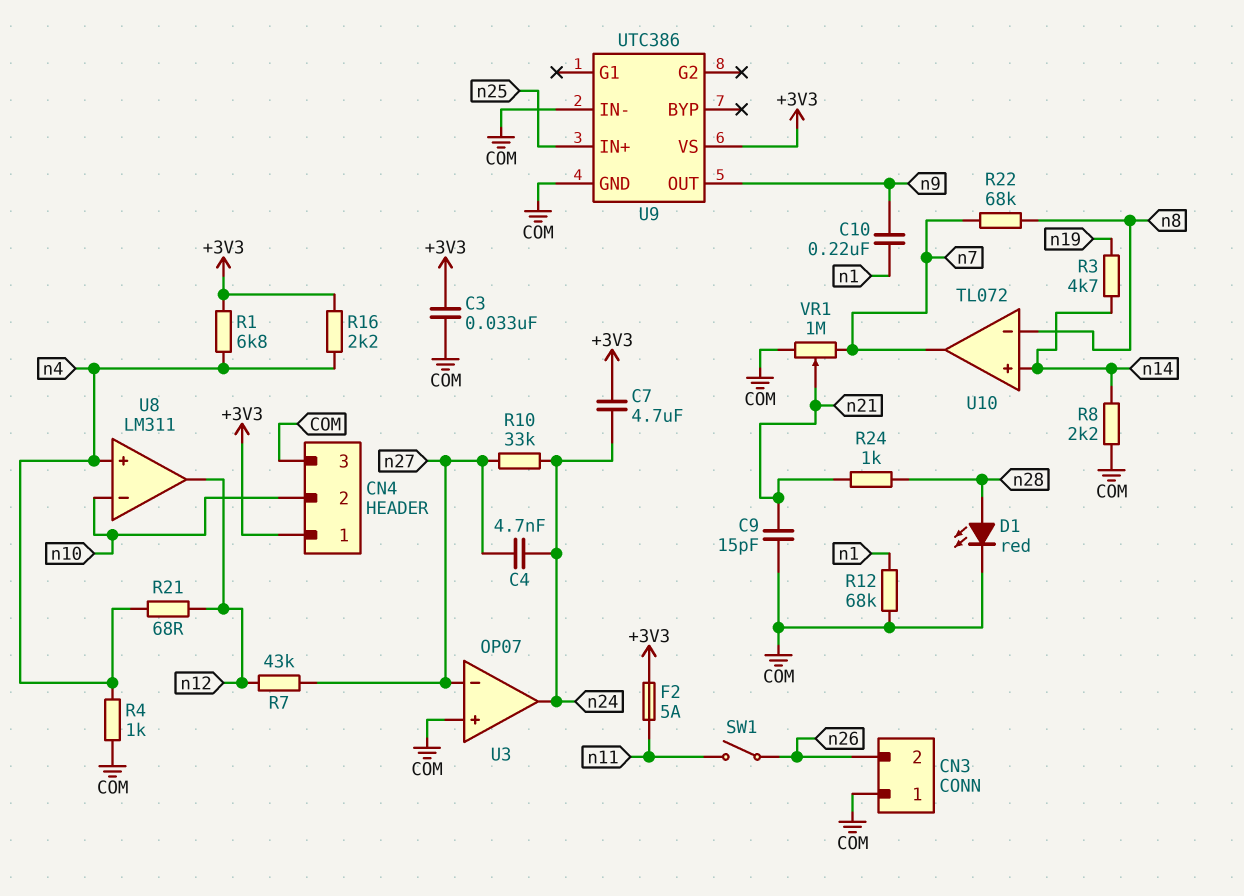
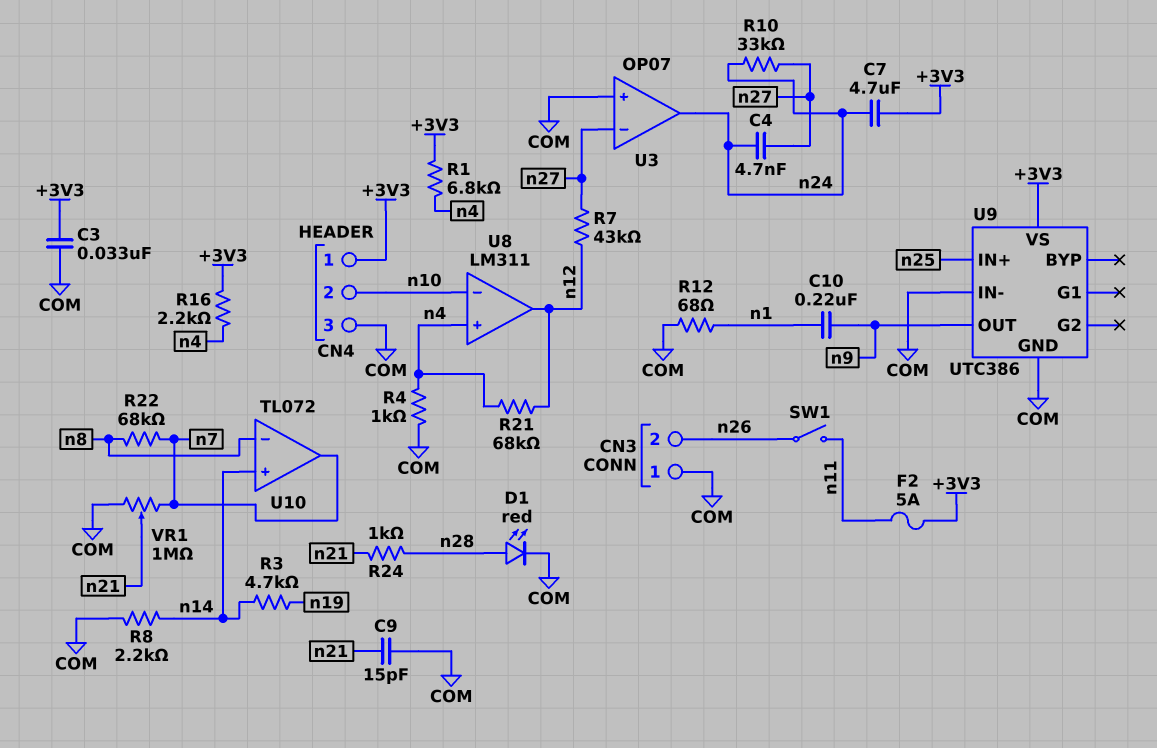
R12: 68k (COM, n1) -> 68 (COM, n1)
R21: 68 (n4, n12) -> 68k (n4, n12)

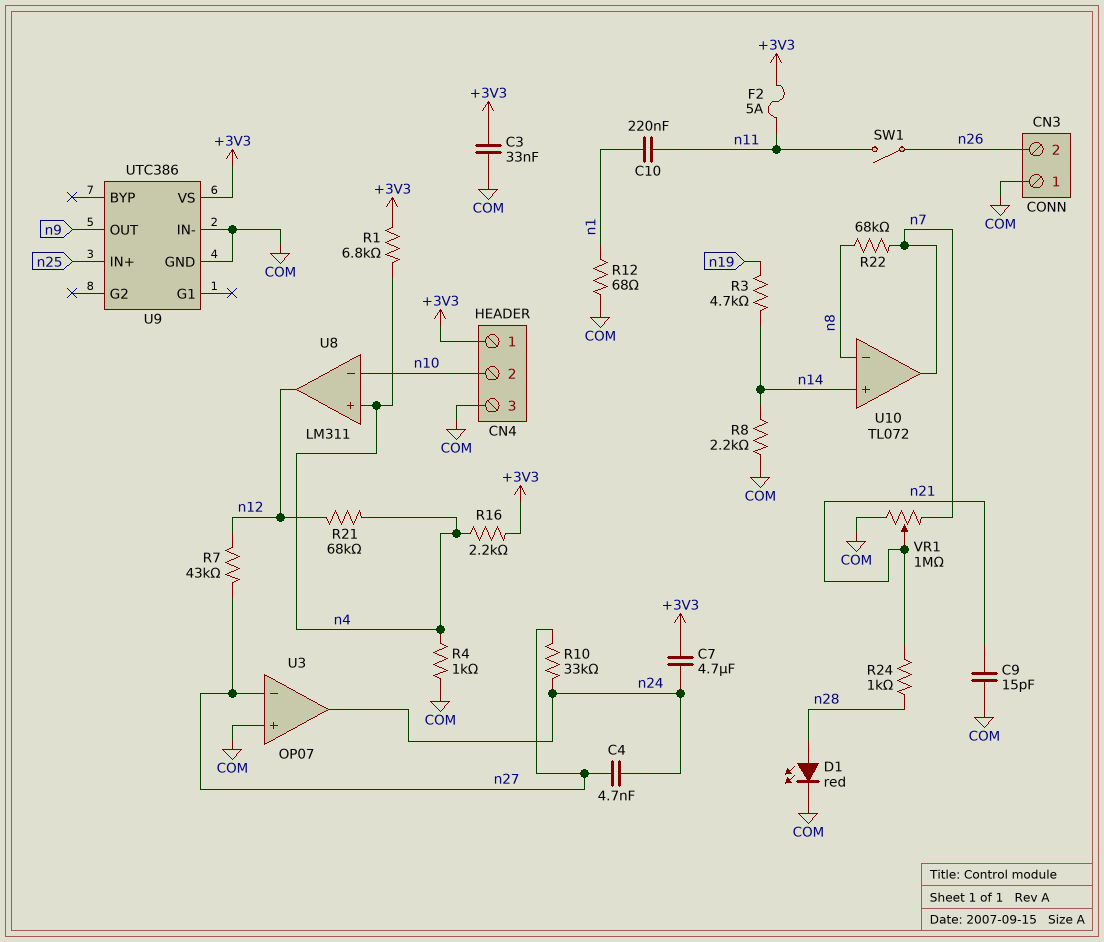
C10: 220nF (n1, n9) -> 220nF (n1, n11)

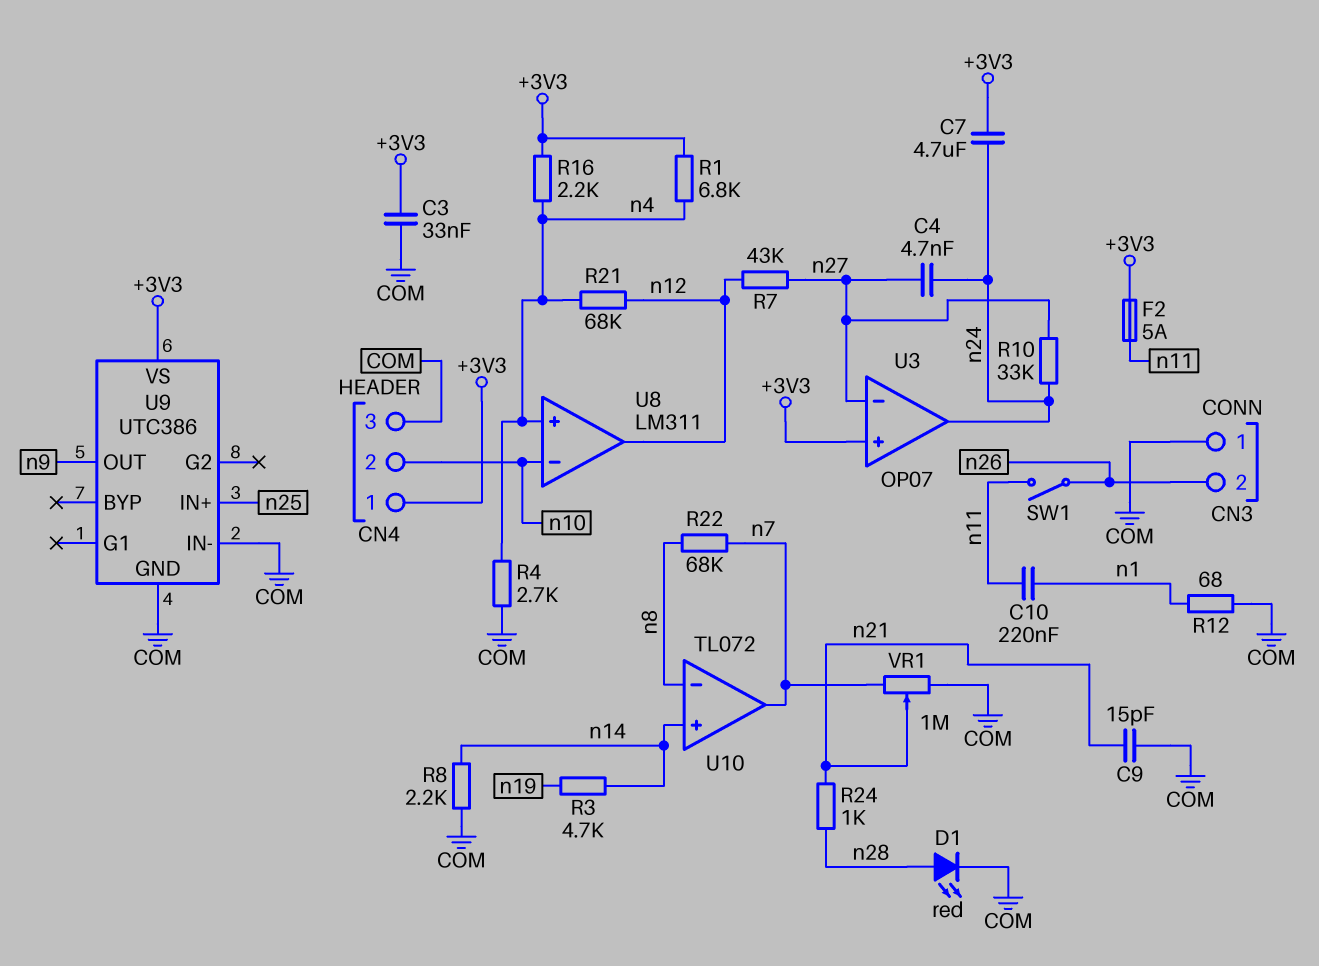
R4: 1k (COM, n4) -> 2.7k (COM, n4)
U3 pin in+: COM -> +3V3

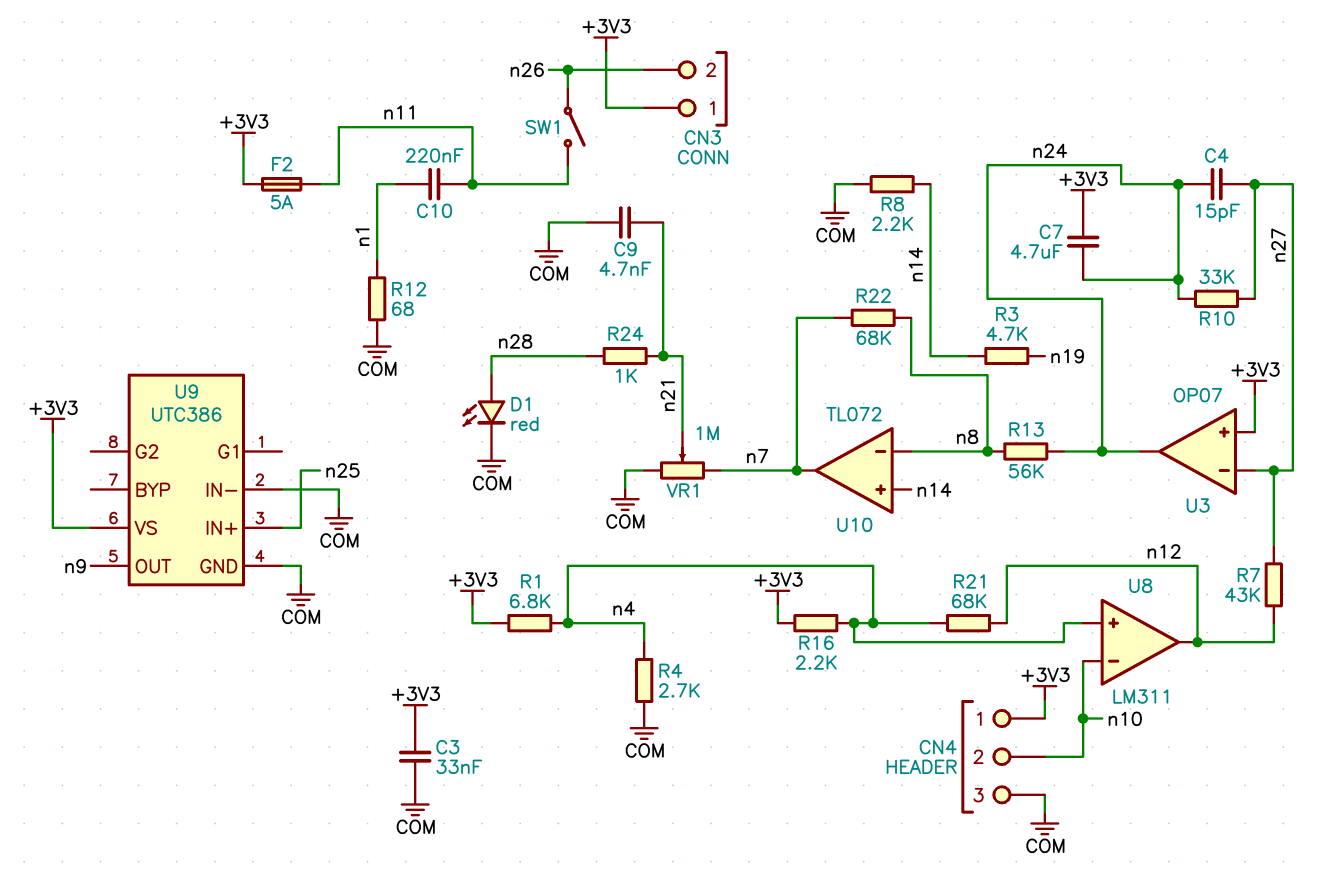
C4: 4.7nF (n24, n27) -> 15pF (n24, n27)
C9: 15pF (COM, n21) -> 4.7nF (COM, n21)
CN3 pin 1: COM -> +3V3
R13: none -> 56k (n8, n24)

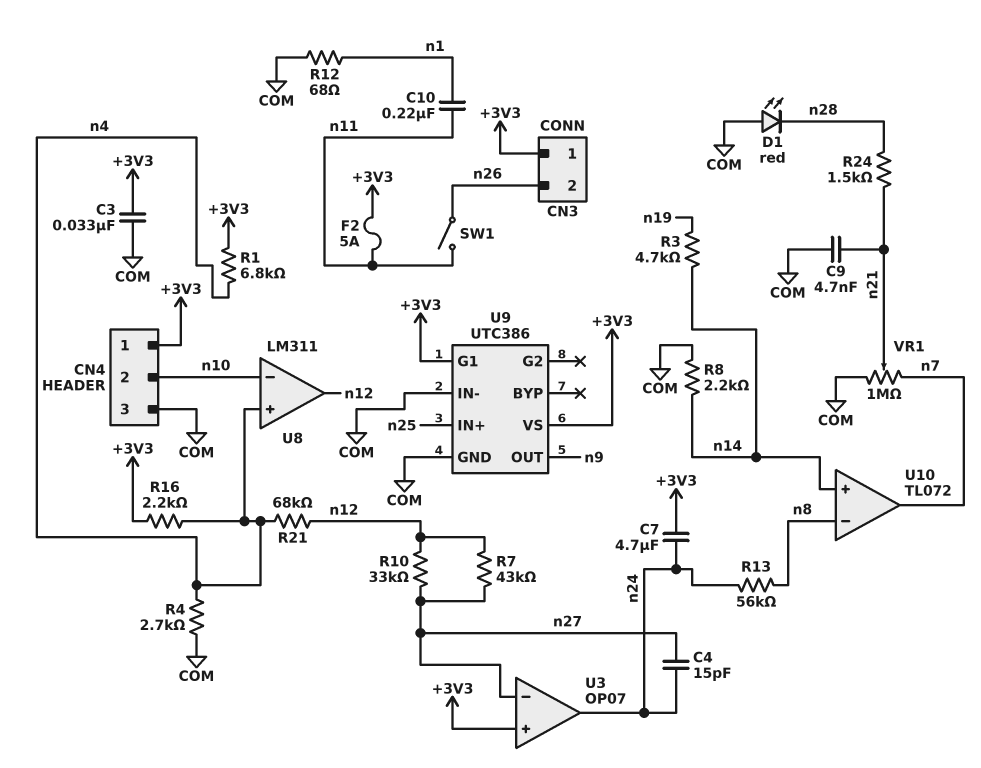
D1: LED red (A n28, K COM) -> LED red (A COM, K n28)
R10: 33k (n24, n27) -> 33k (n12, n27)
R22: 68k (n7, n8) -> none
R24: 1k (n21, n28) -> 1.5k (n21, n28)
U9 pin G1: none -> +3V3

